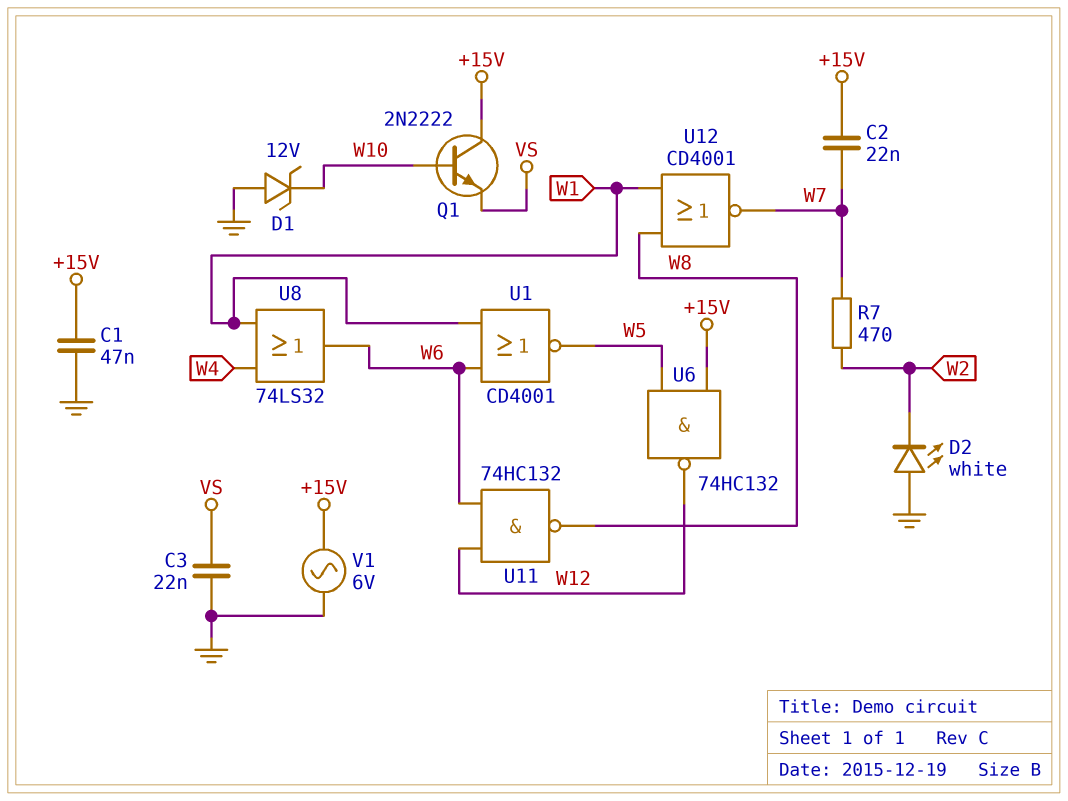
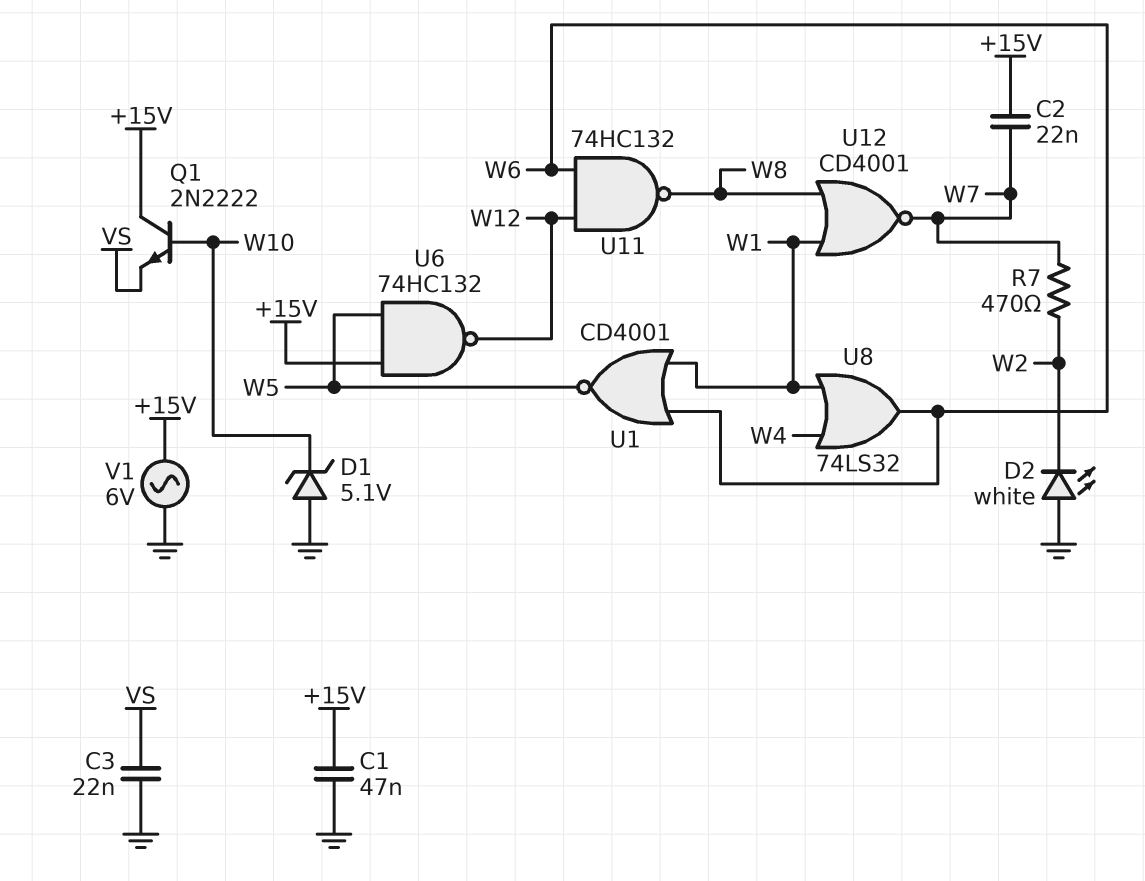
D1: zener 12V (A GND, K W10) -> zener 5.1V (A GND, K W10)

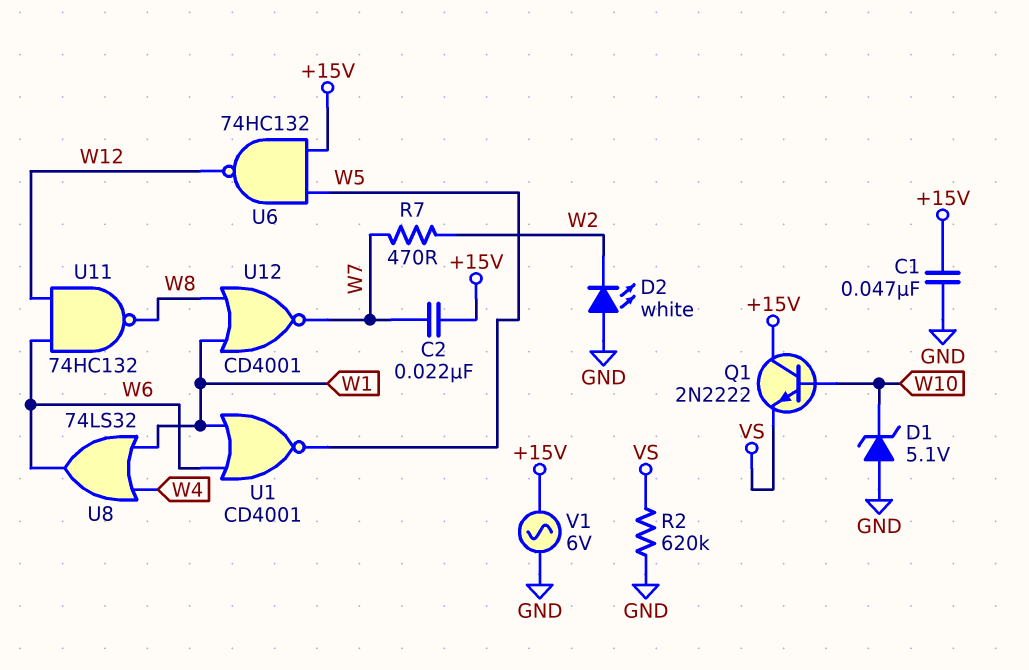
C3: 22nF (GND, VS) -> none
R2: none -> 620k (GND, VS)

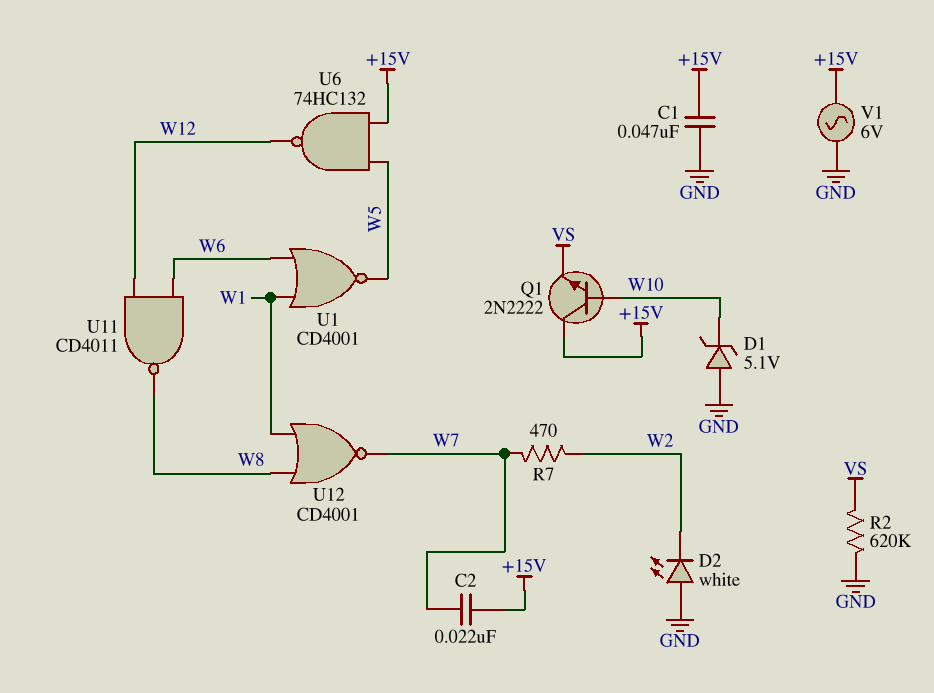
U8: OR 74LS32 (in W1, in W4, out W6) -> none
U11: NAND 74HC132 (in W6, in W12, out W8) -> NAND CD4011 (in W6, in W12, out W8)

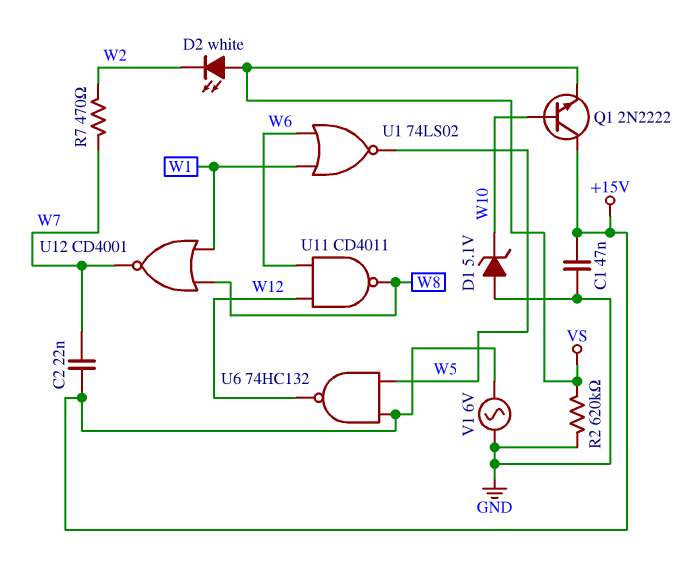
D2: LED white (A GND, K W2) -> LED white (A VS, K W2)
U1: NOR CD4001 (in W1, in W6, out W5) -> NOR 74LS02 (in W1, in W6, out W5)

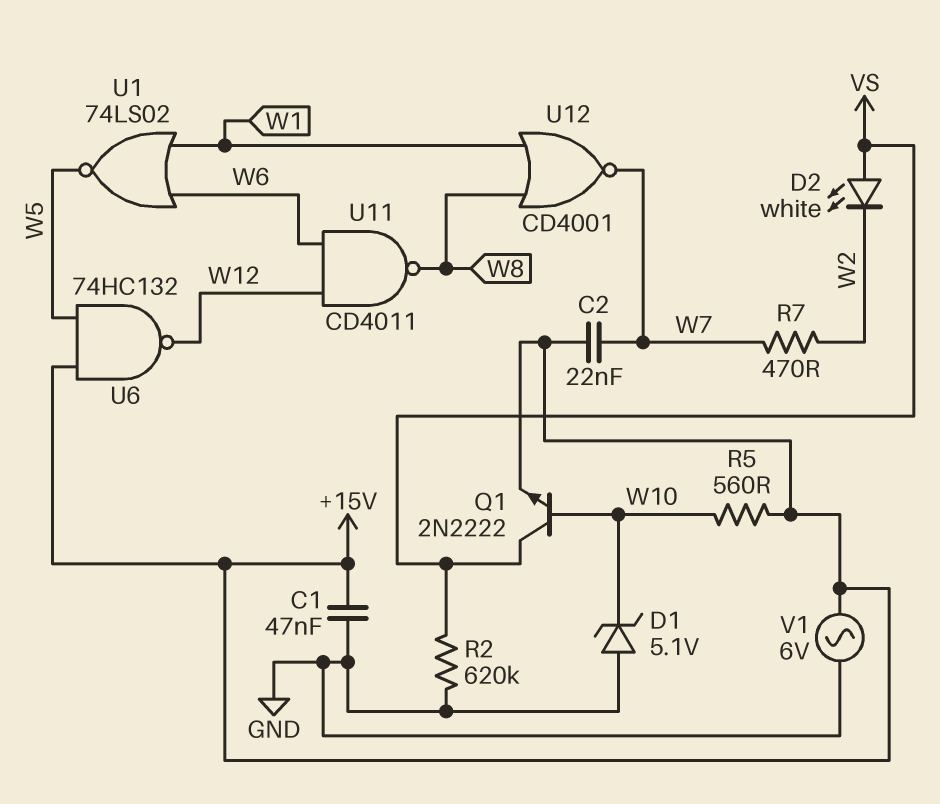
Q1: NPN 2N2222 (B W10, C +15V, E VS) -> NPN 2N2222 (B W10, C VS, E +15V)
R5: none -> 560 (+15V, W10)

